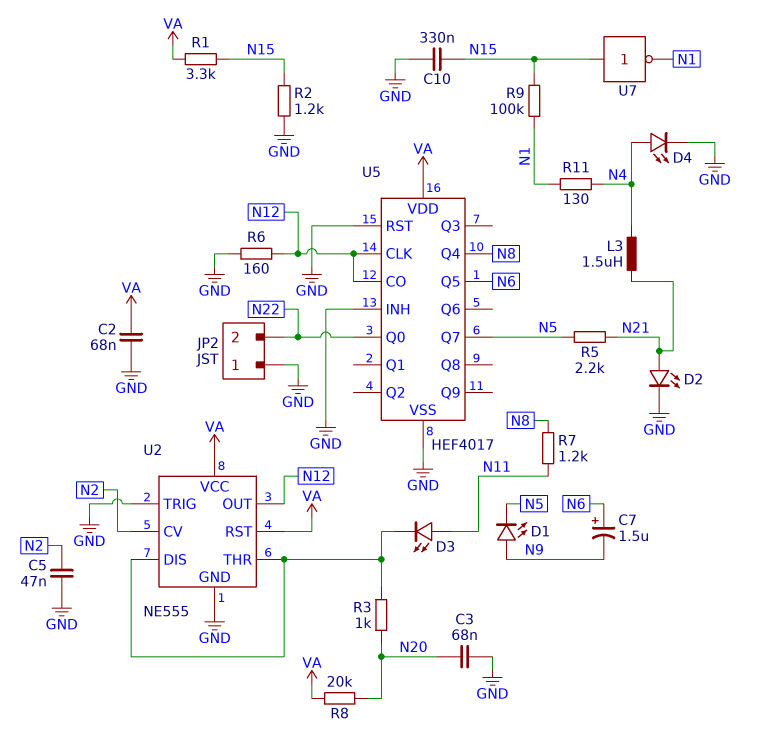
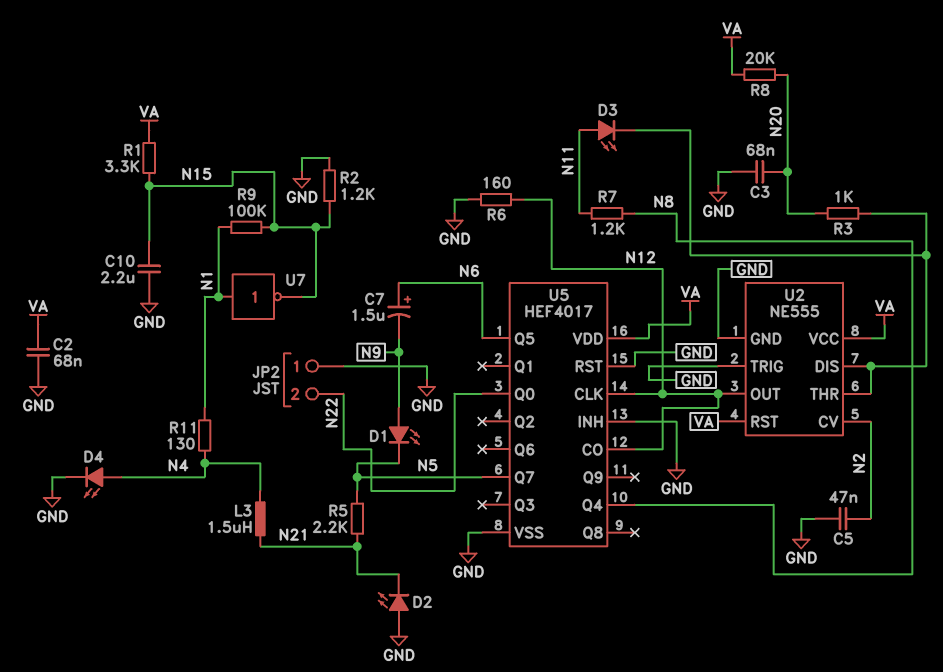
C10: 330nF (GND, N15) -> 2.2uF (GND, N15)
D2: LED (A N21, K GND) -> LED (A GND, K N21)
U7: NOT (in N15, out N1) -> NOT (in N1, out N15)

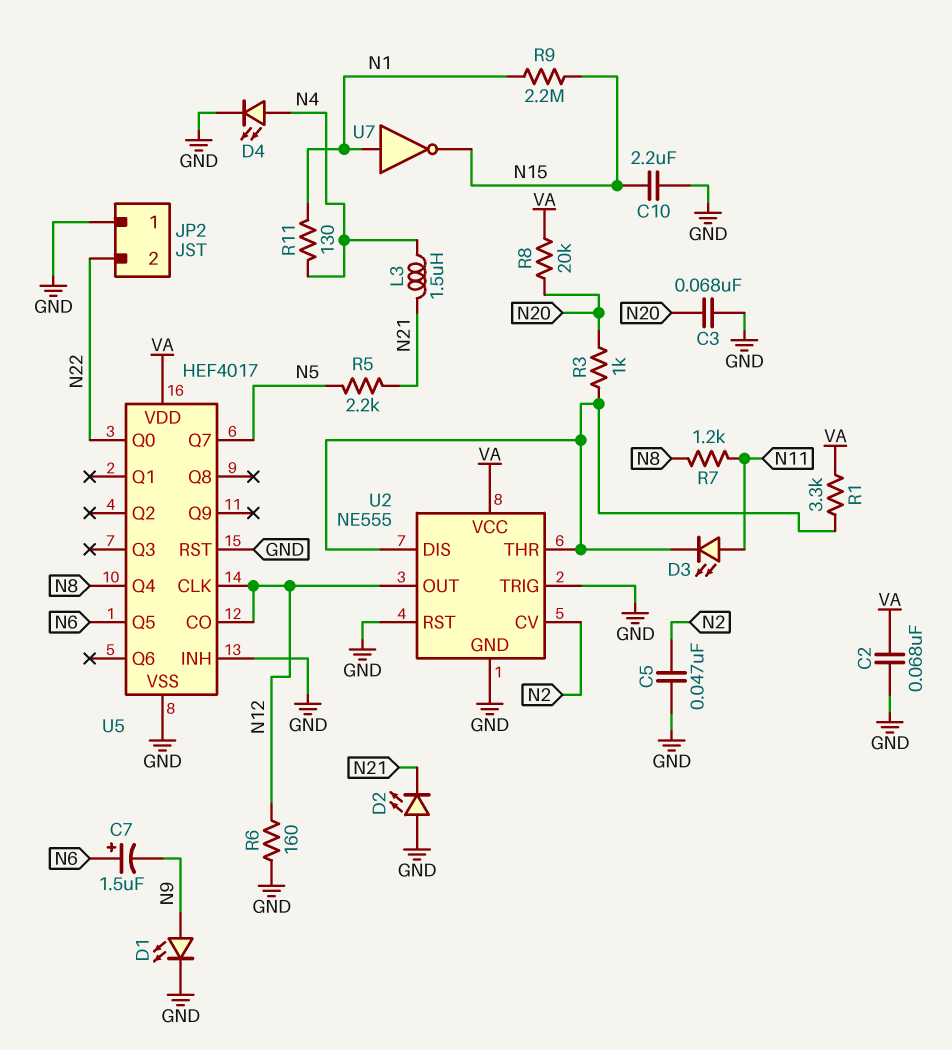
D1: LED (A N9, K N5) -> LED (A N9, K GND)
R1: 3.3k (N15, VA) -> 3.3k (U2/DIS, VA)
R2: 1.2k (GND, N15) -> none
R9: 100k (N1, N15) -> 2.2M (N1, N15)
U2 pin RST: VA -> GND

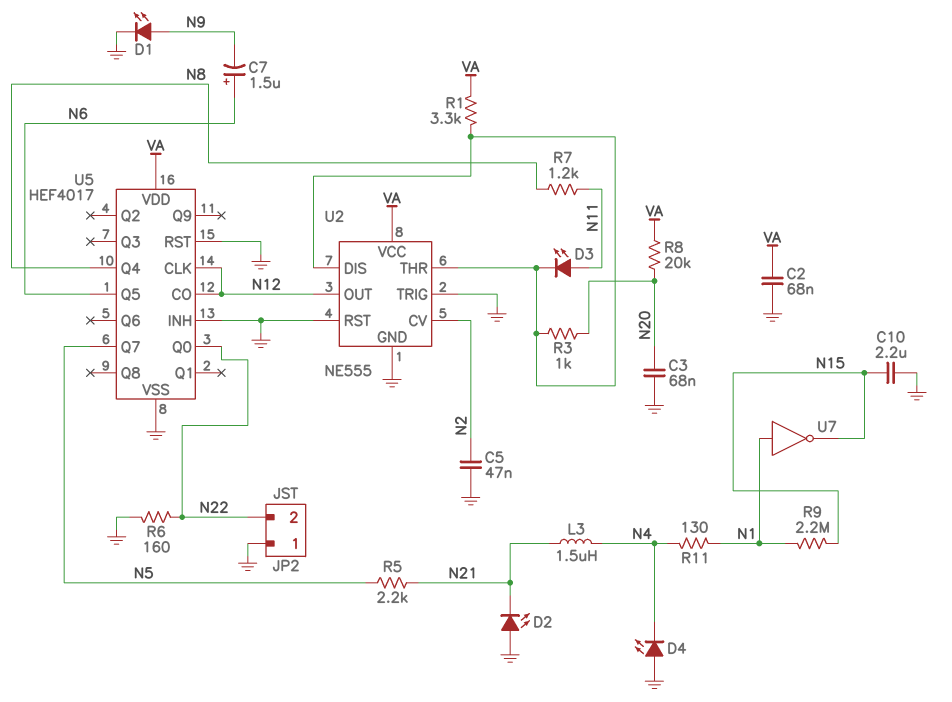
D4: LED (A N4, K GND) -> LED (A GND, K N4)
R6: 160 (GND, N12) -> 160 (GND, N22)

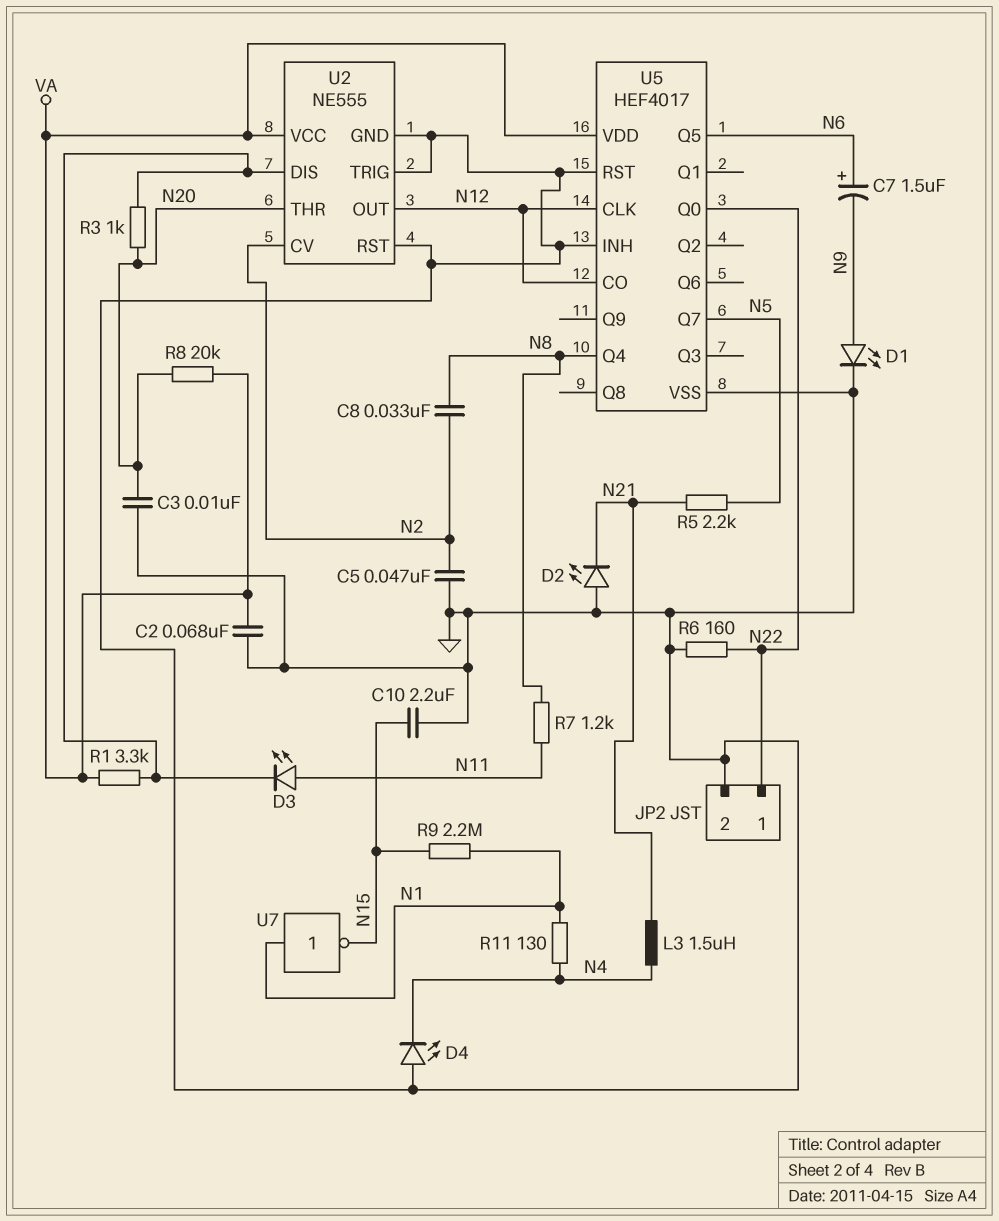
C3: 68nF (GND, N20) -> 10nF (GND, N20)
C8: none -> 33nF (N2, N8)
JP2 pin 1: GND -> N22
JP2 pin 2: N22 -> GND
U2 pin THR: U2/DIS -> N20

